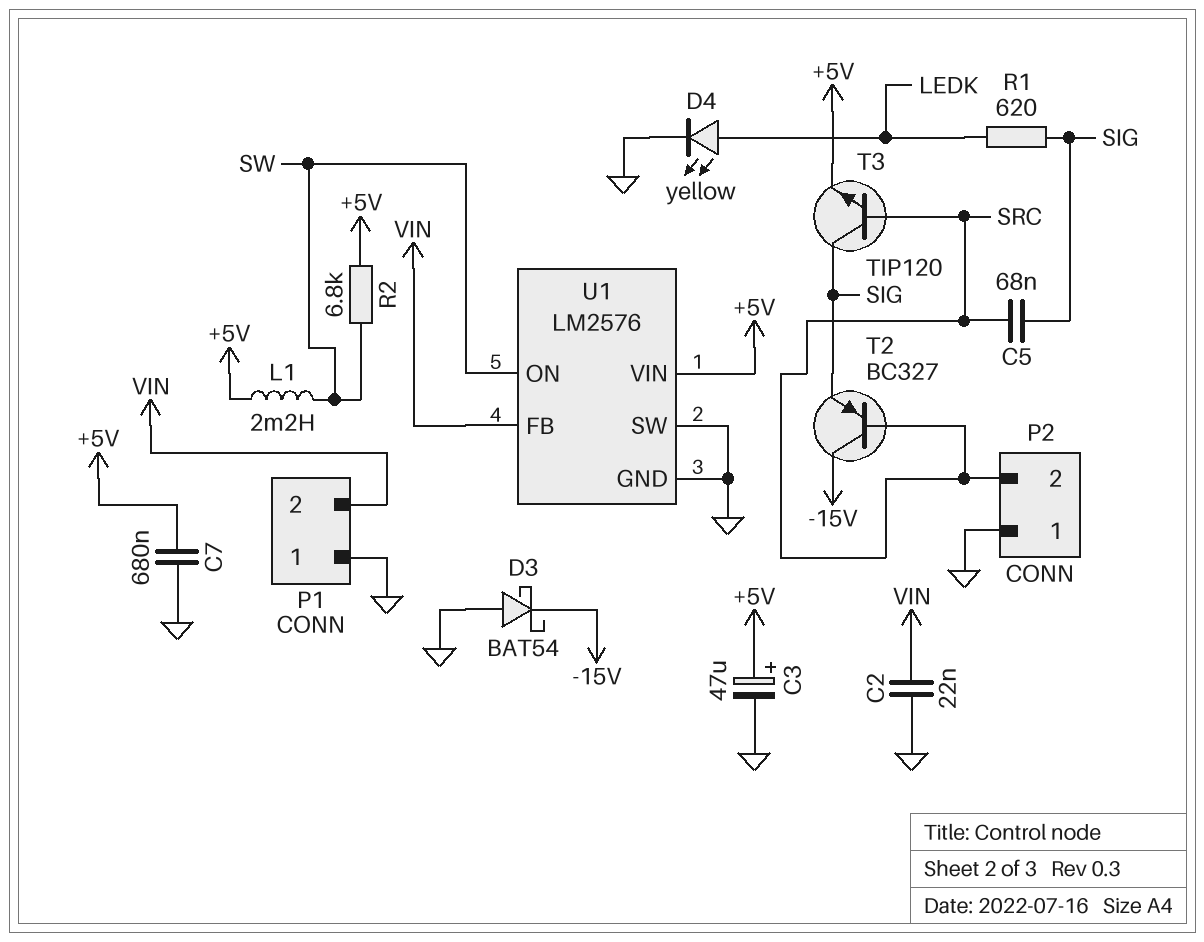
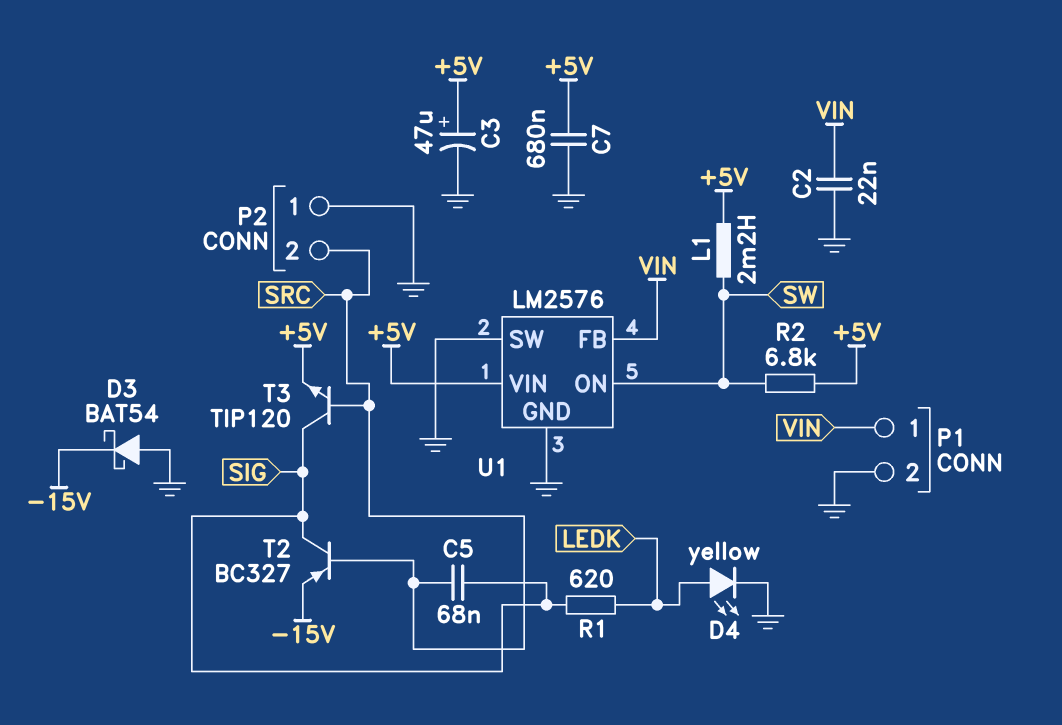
P1 pin 1: GND -> VIN
P1 pin 2: VIN -> GND
T2: PNP BC327 (B SRC, C -15V, E SIG) -> PNP BC327 (B SRC, C SIG, E -15V)

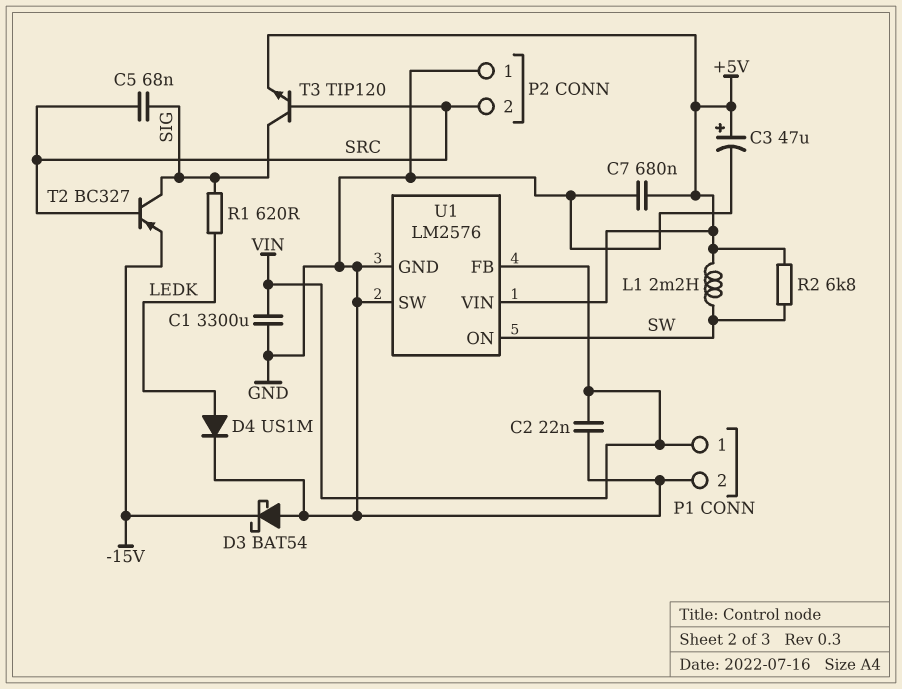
C1: none -> 3300uF (GND, VIN)
D4: LED yellow (A LEDK, K GND) -> diode US1M (A LEDK, K GND)

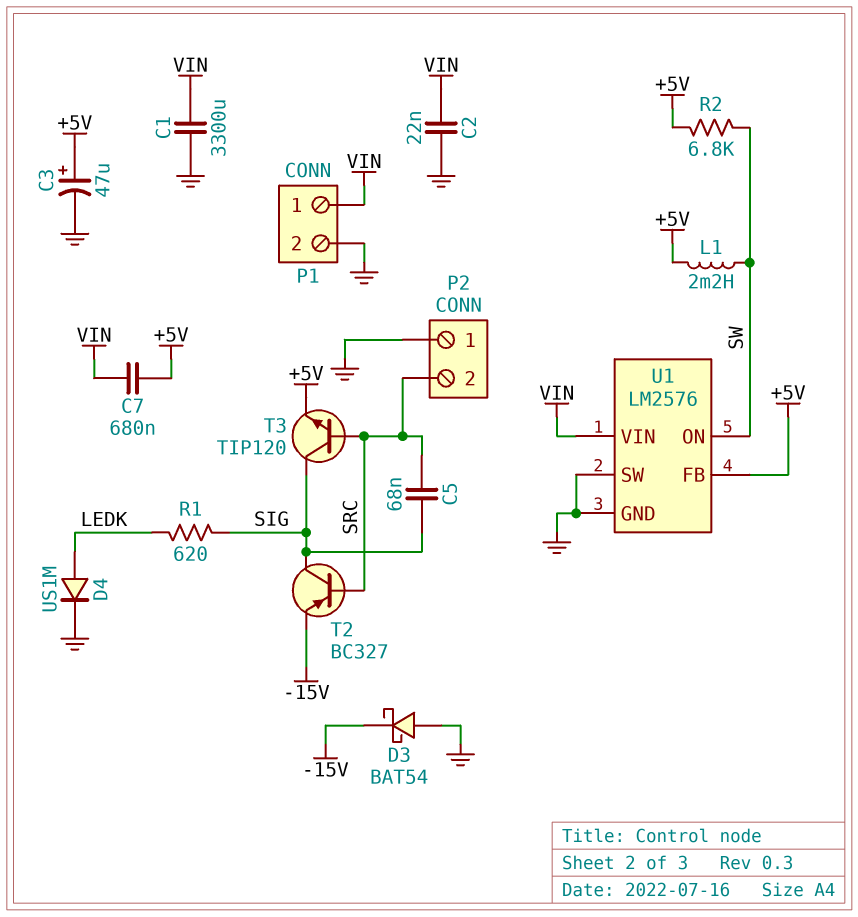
C7: 680nF (+5V, GND) -> 680nF (+5V, VIN)
U1 pin FB: VIN -> +5V
U1 pin VIN: +5V -> VIN

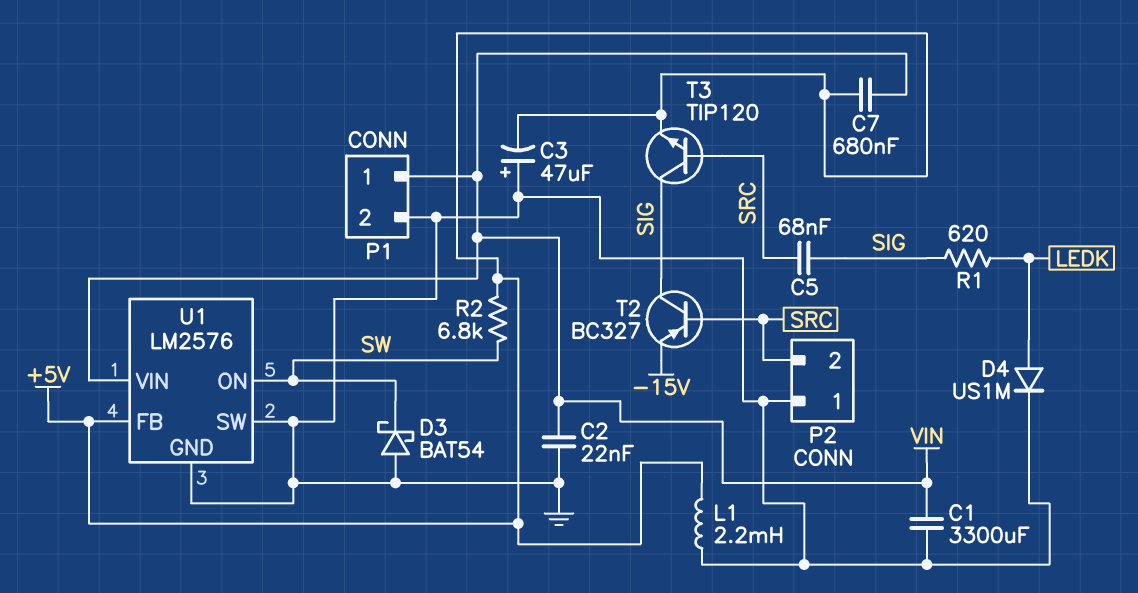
C3: 47uF (plus +5V, minus GND) -> 47uF (plus GND, minus +5V)
D3: schottky BAT54 (A GND, K -15V) -> schottky BAT54 (A GND, K SW)
L1: 2.2mH (+5V, SW) -> 2.2mH (+5V, GND)

